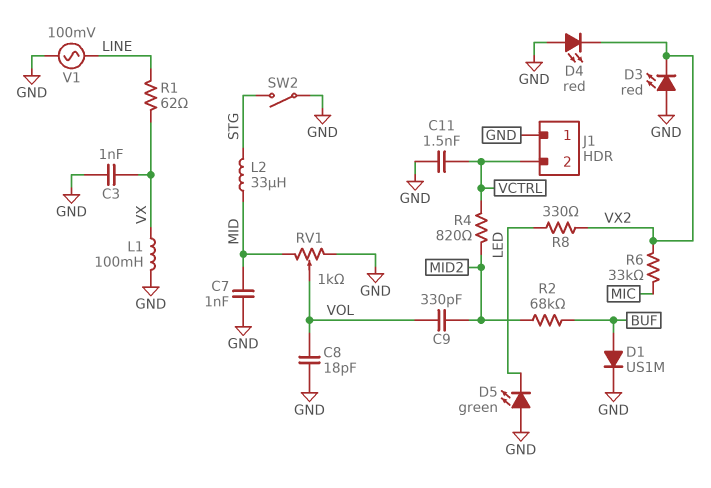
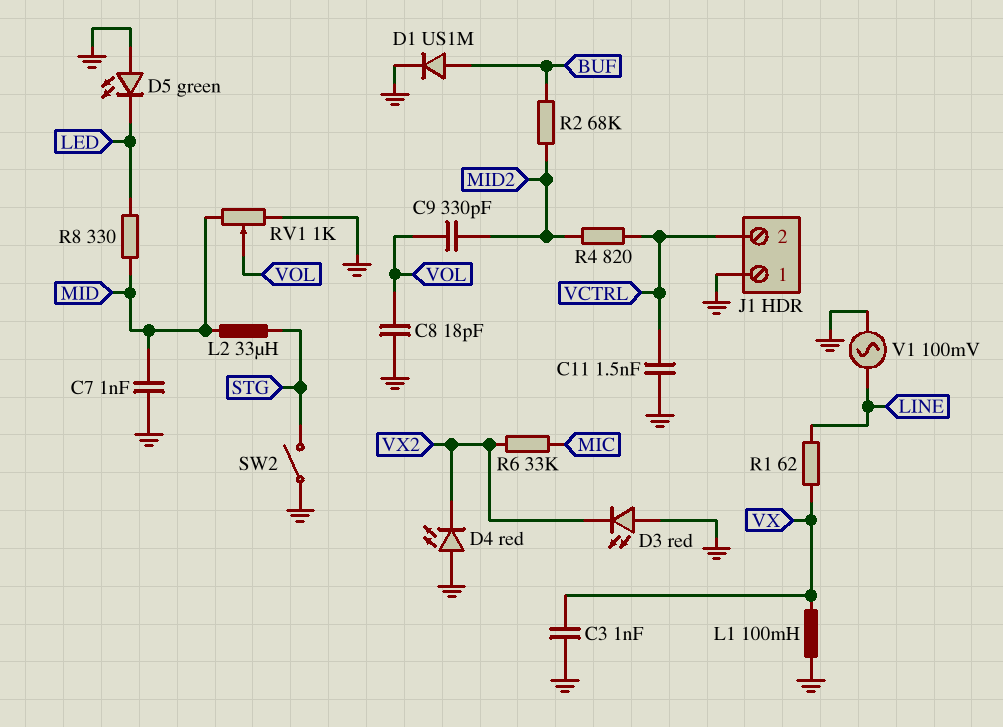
R8: 330 (LED, VX2) -> 330 (LED, MID)

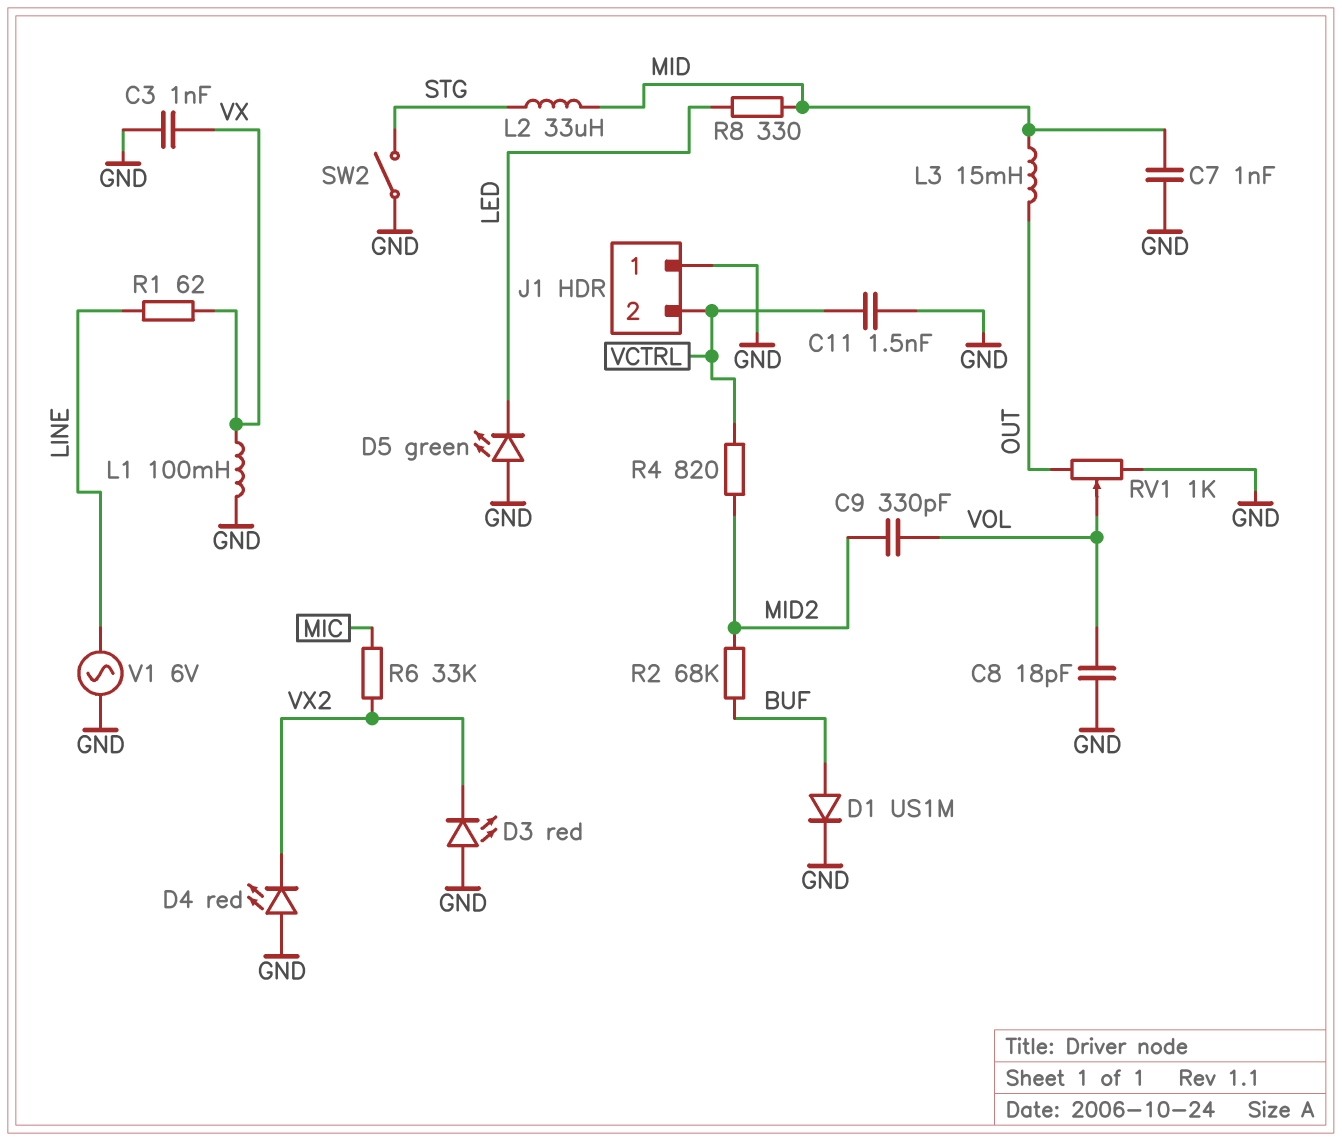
L3: none -> 15mH (MID, OUT)
RV1: 1k (GND, MID, wiper VOL) -> 1k (GND, OUT, wiper VOL)
V1: AC 100mV (GND, LINE) -> AC 6V (GND, LINE)

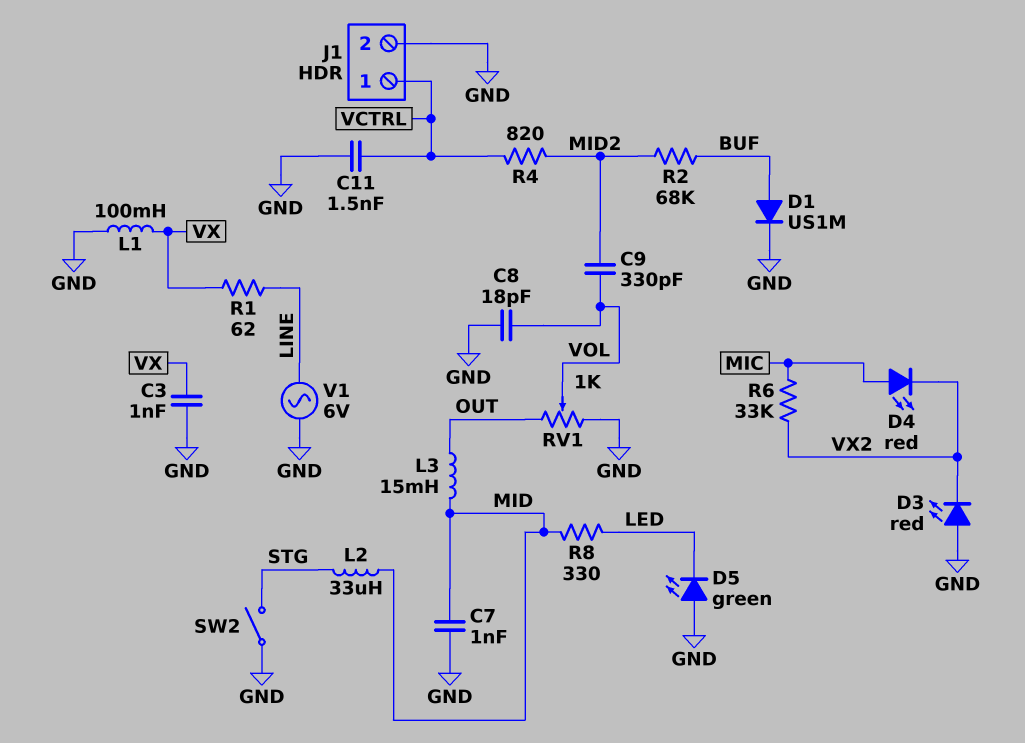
D4: LED red (A GND, K VX2) -> LED red (A MIC, K VX2)
J1 pin 1: GND -> VCTRL
J1 pin 2: VCTRL -> GND

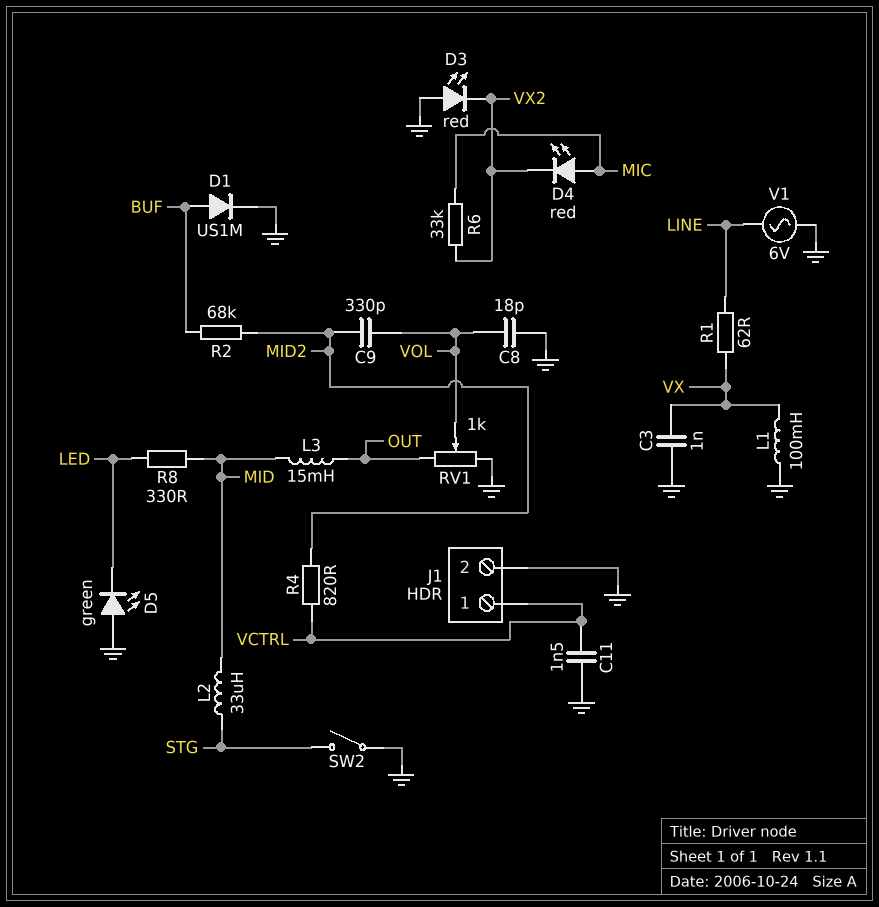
C7: 1nF (GND, MID) -> none

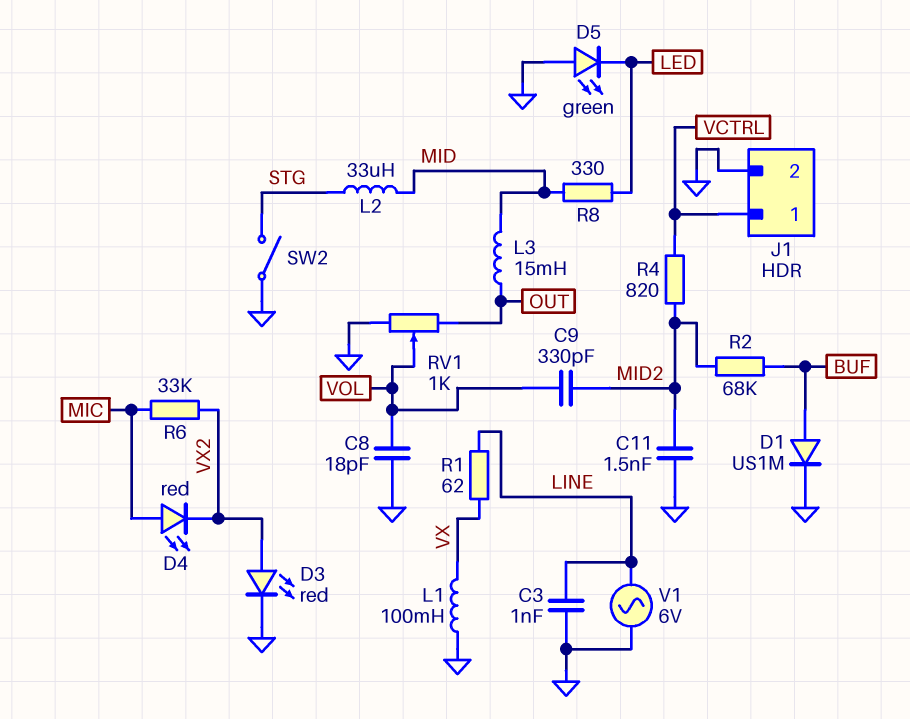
C3: 1nF (GND, VX) -> 1nF (GND, LINE)
C11: 1.5nF (GND, VCTRL) -> 1.5nF (GND, MID2)
D3: LED red (A GND, K VX2) -> LED red (A VX2, K GND)

